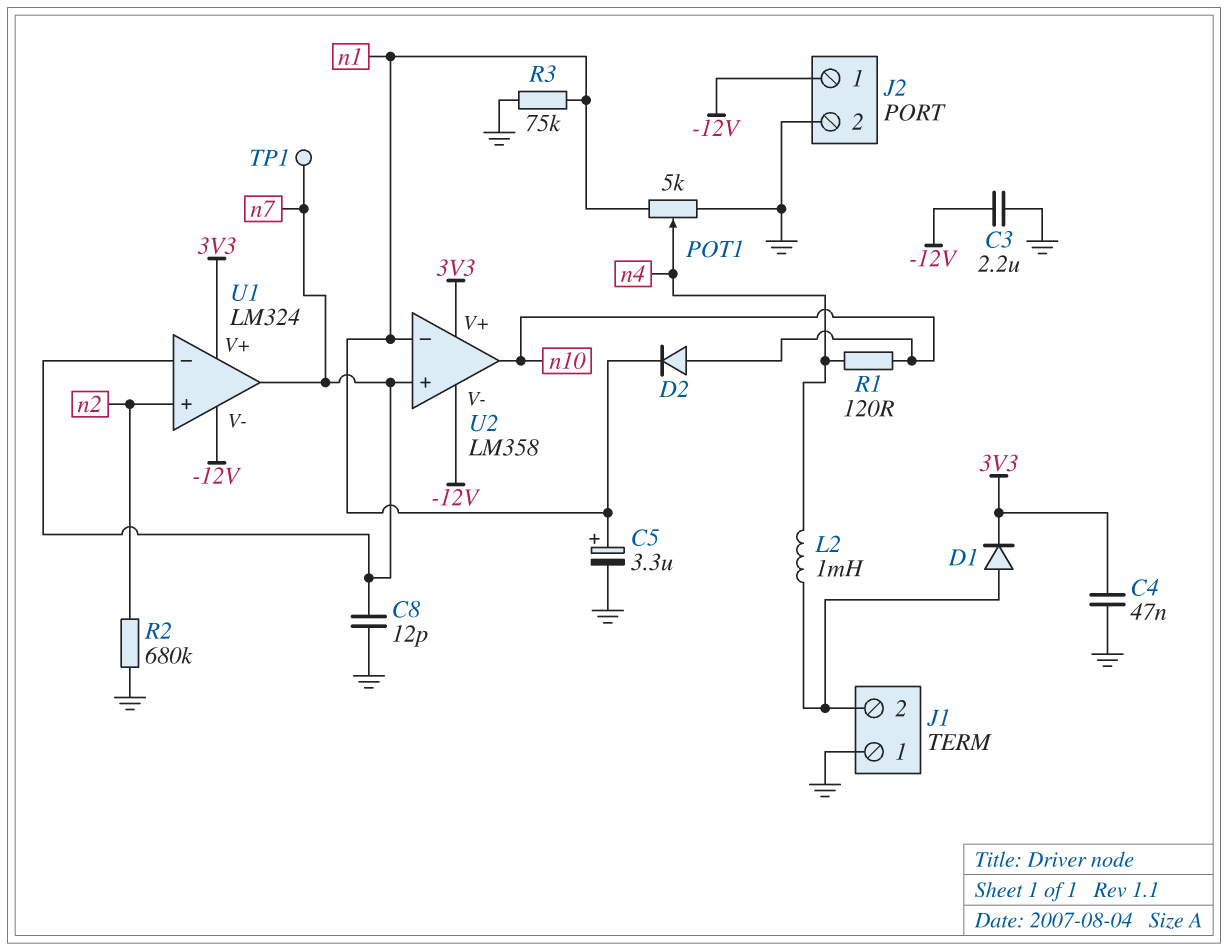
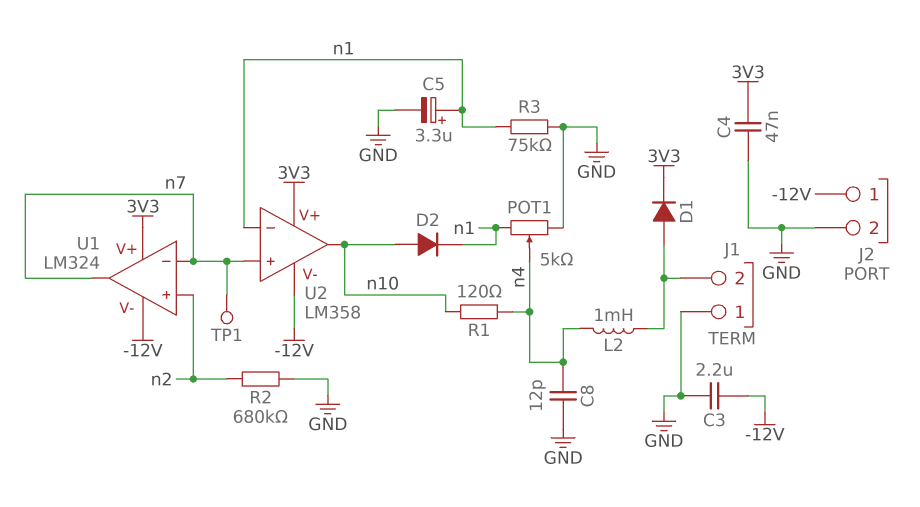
C8: 12pF (GND, n7) -> 12pF (GND, n4)

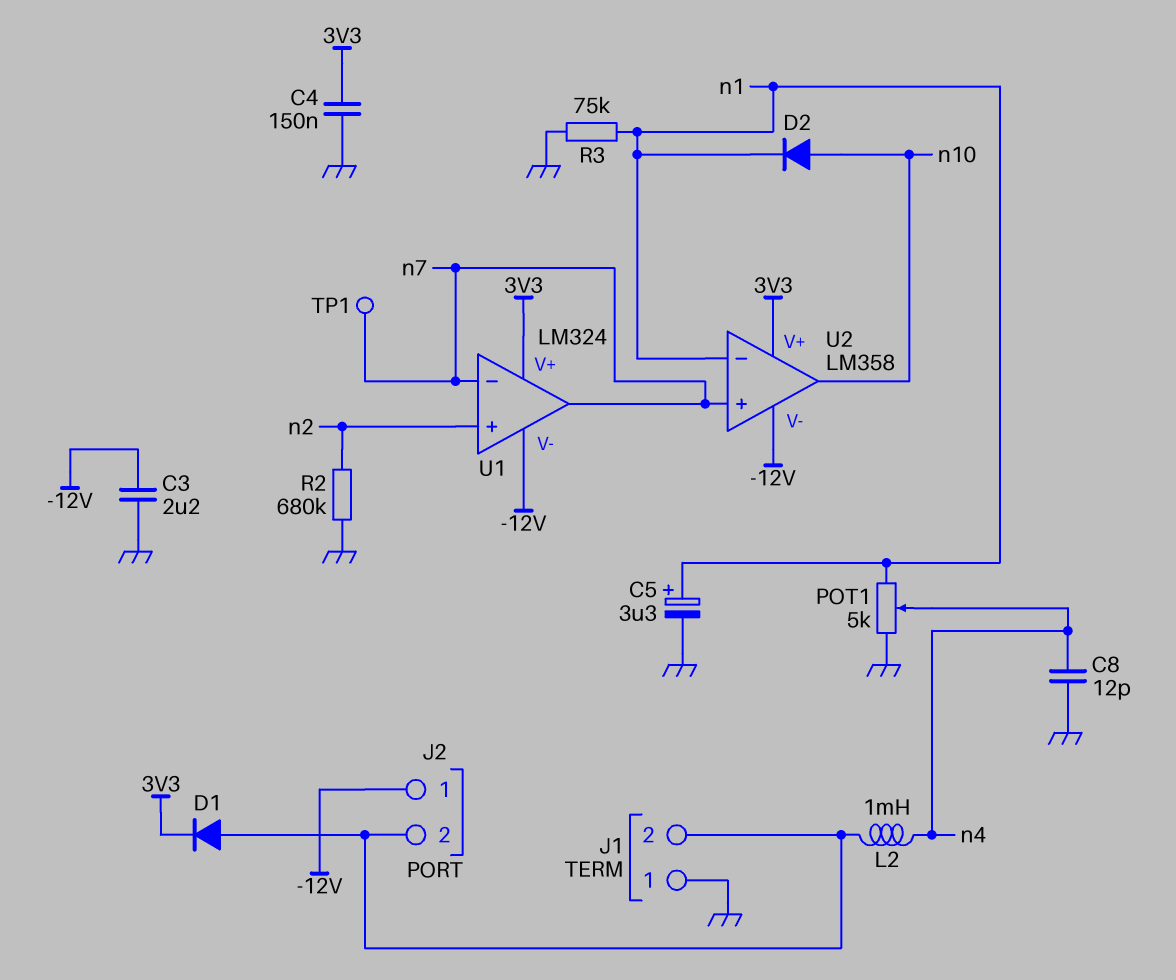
C4: 47nF (3V3, GND) -> 150nF (3V3, GND)
J2 pin 2: GND -> J1/2
R1: 120 (n4, n10) -> none

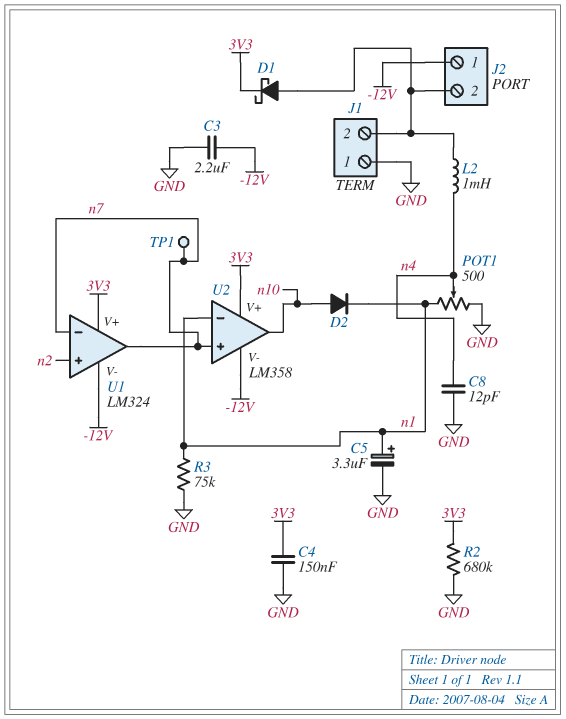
D1: diode (A J1/2, K 3V3) -> schottky (A J1/2, K 3V3)
POT1: 5k (GND, n1, wiper n4) -> 500 (GND, n1, wiper n4)
R2: 680k (GND, n2) -> 680k (3V3, GND)

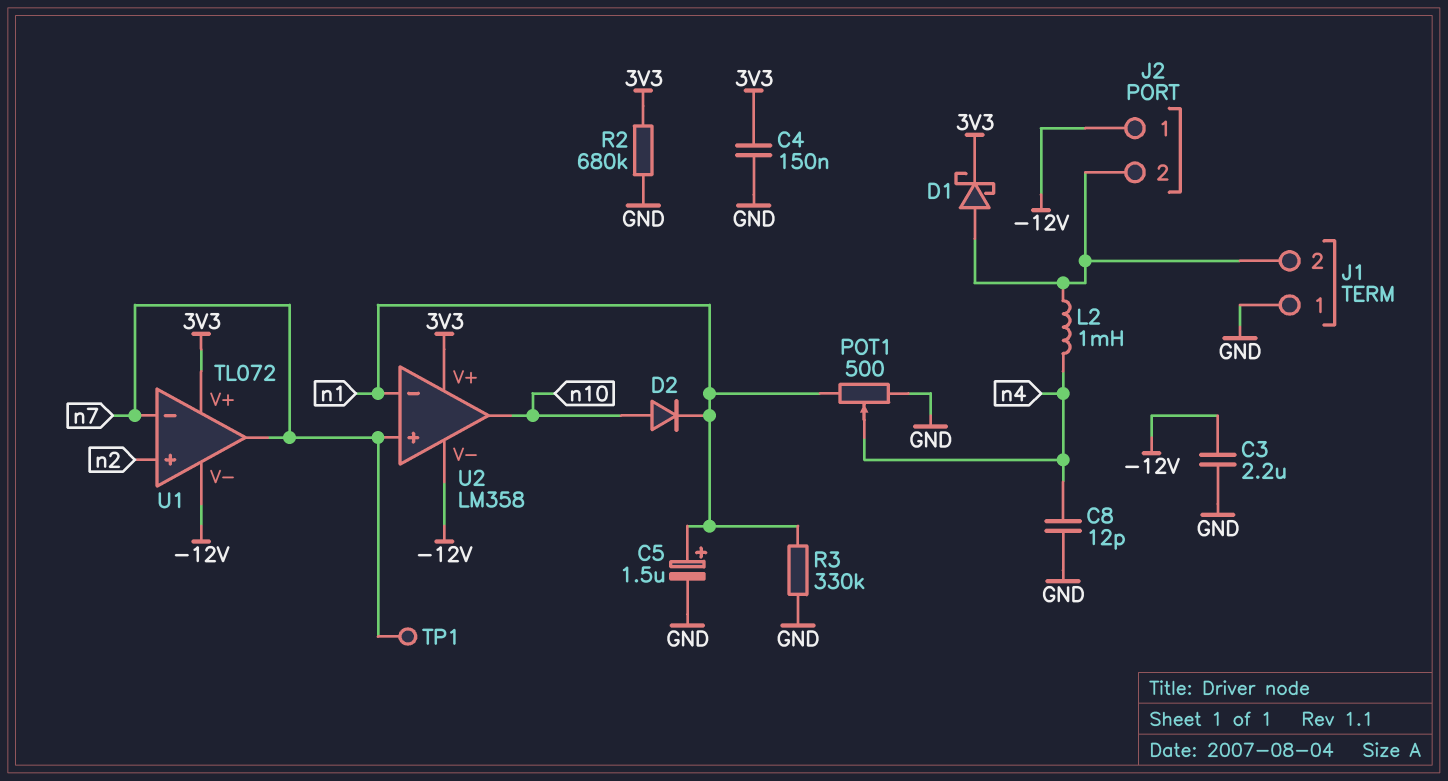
C5: 3.3uF (plus n1, minus GND) -> 1.5uF (plus n1, minus GND)
R3: 75k (GND, n1) -> 330k (GND, n1)
U1: LM324 -> TL072

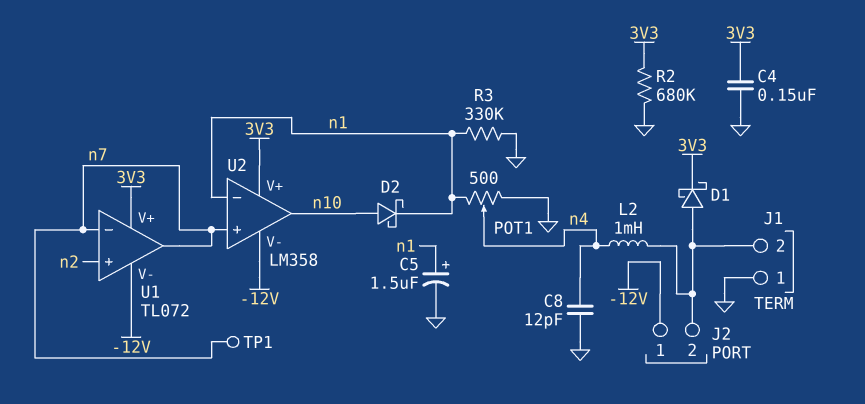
C3: 2.2uF (-12V, GND) -> none
D2: diode (A n10, K n1) -> schottky (A n10, K n1)

